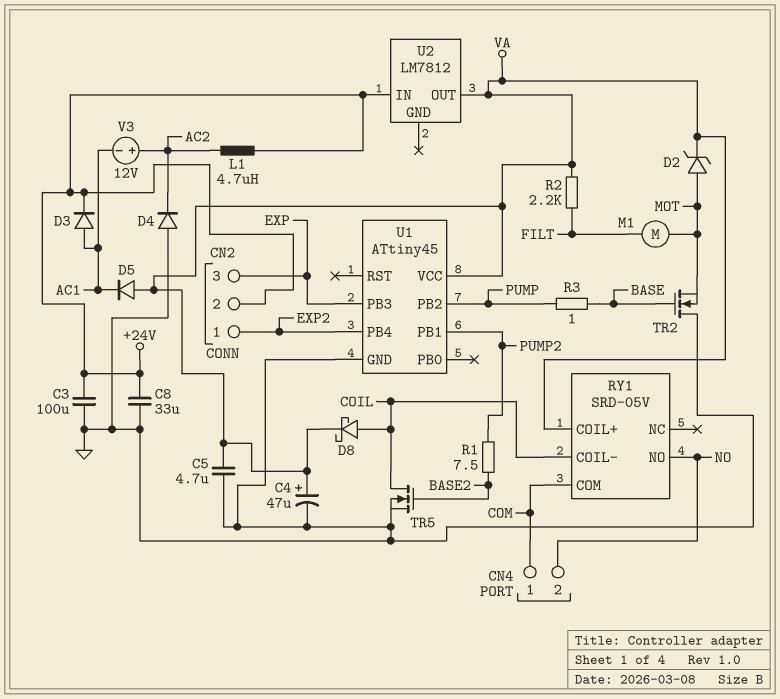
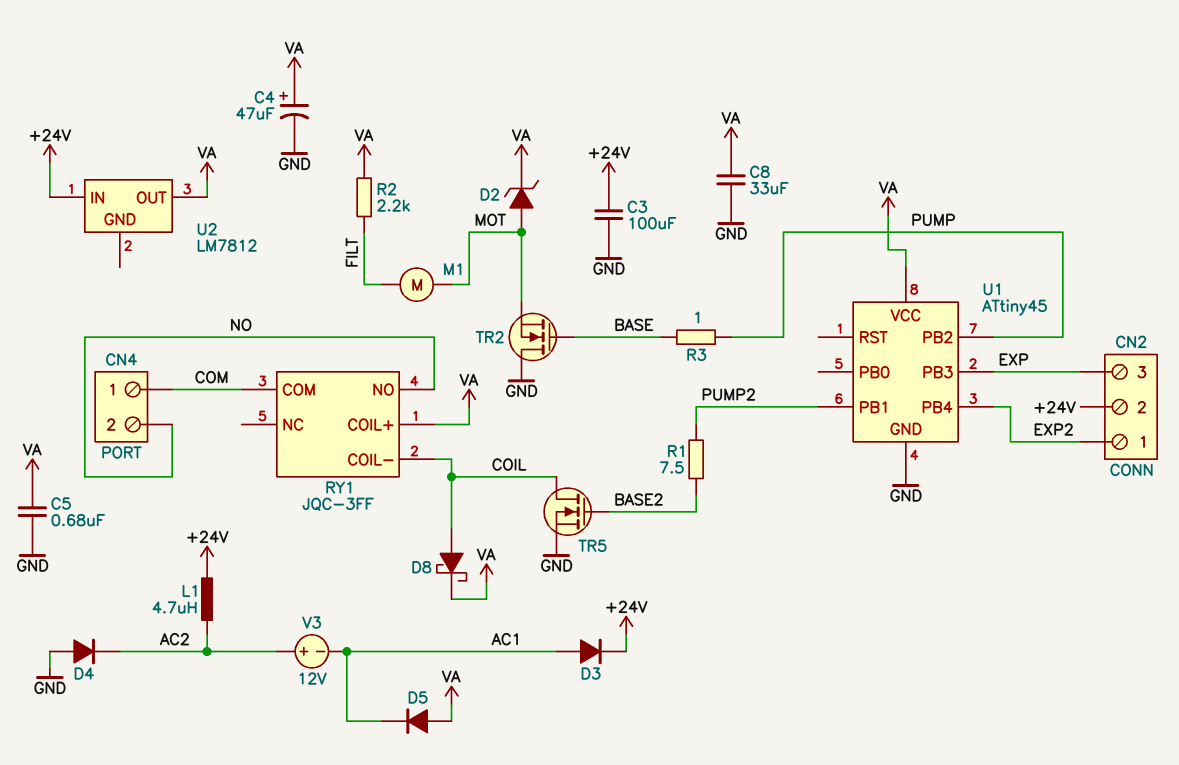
C5: 4.7uF (GND, VA) -> 680nF (GND, VA)
C8: 33uF (+24V, GND) -> 33uF (GND, VA)
RY1: SRD-05V -> JQC-3FF

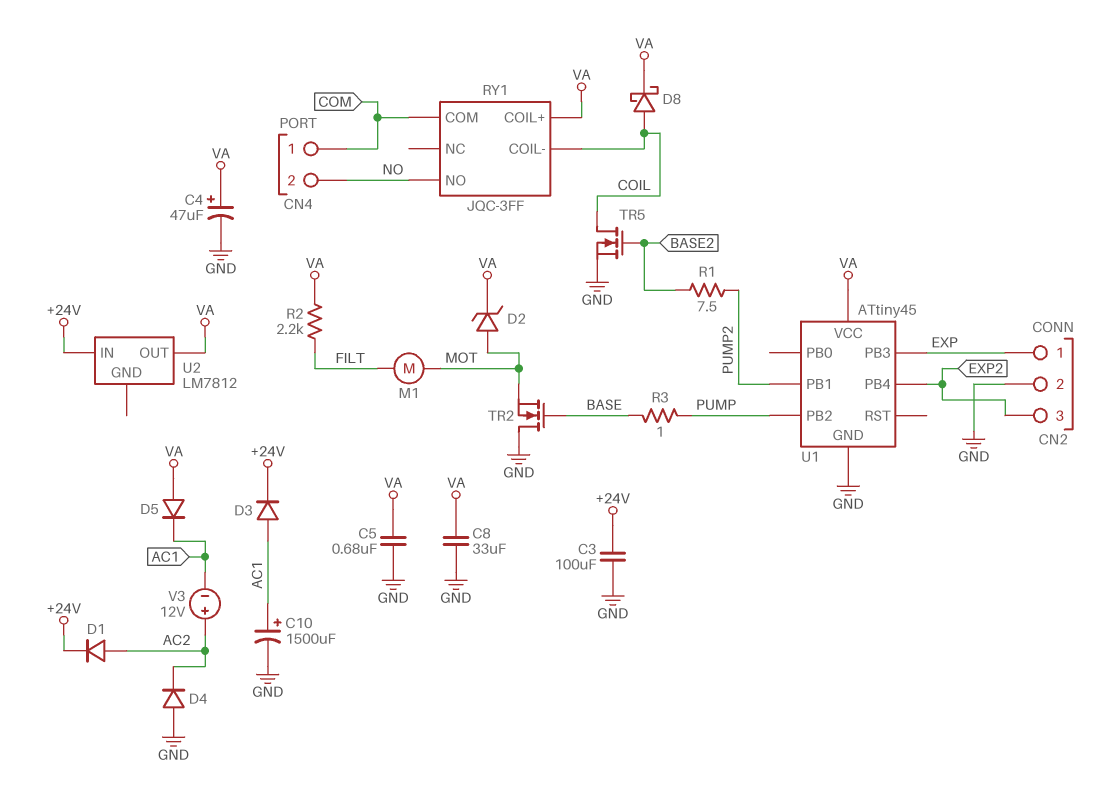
C10: none -> 1500uF (plus AC1, minus GND)
CN2 pin 1: EXP2 -> EXP
CN2 pin 2: +24V -> GND
CN2 pin 3: EXP -> EXP2
D1: none -> diode (A AC2, K +24V)
L1: 4.7uH (+24V, AC2) -> none

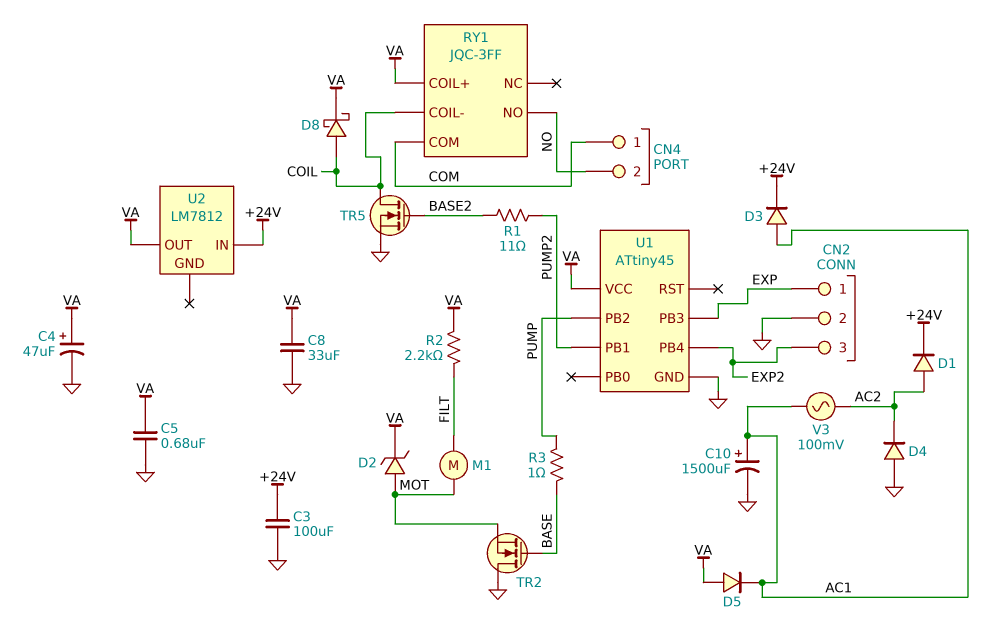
R1: 7.5 (BASE2, PUMP2) -> 11 (BASE2, PUMP2)
V3: 12V (plus AC2, minus AC1) -> AC 100mV (AC1, AC2)

